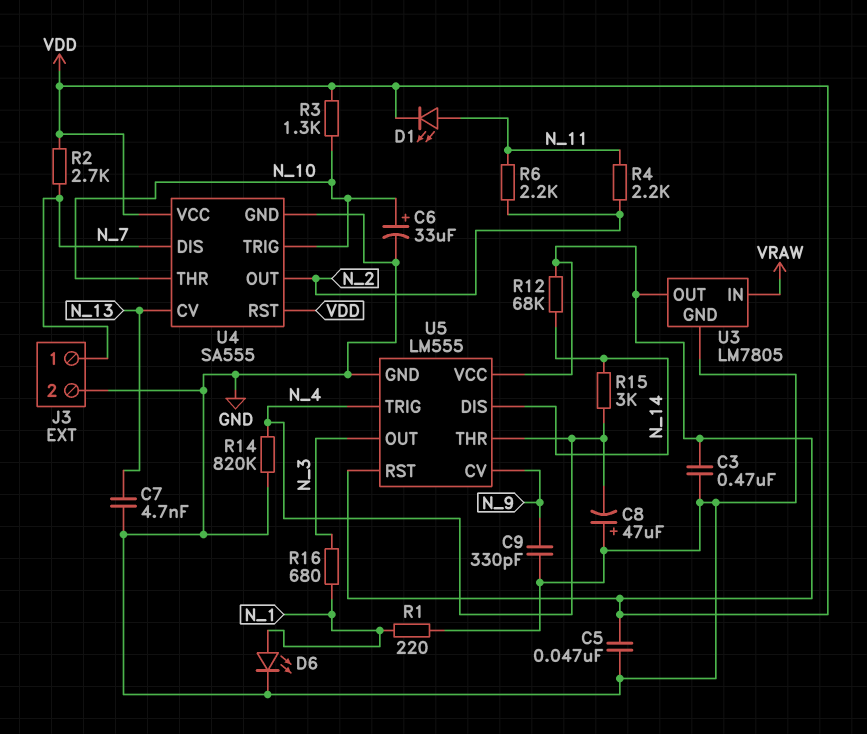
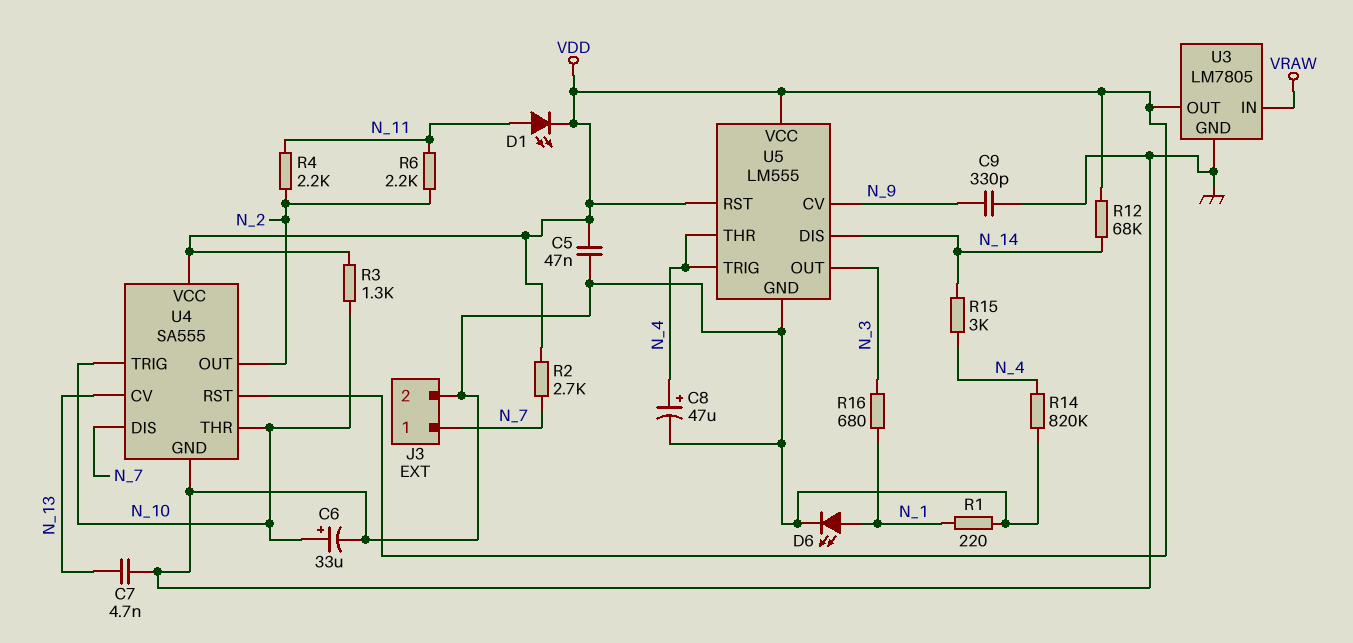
C3: 470nF (GND, VDD) -> none
C8: 47uF (plus GND, minus N_4) -> 47uF (plus N_4, minus GND)

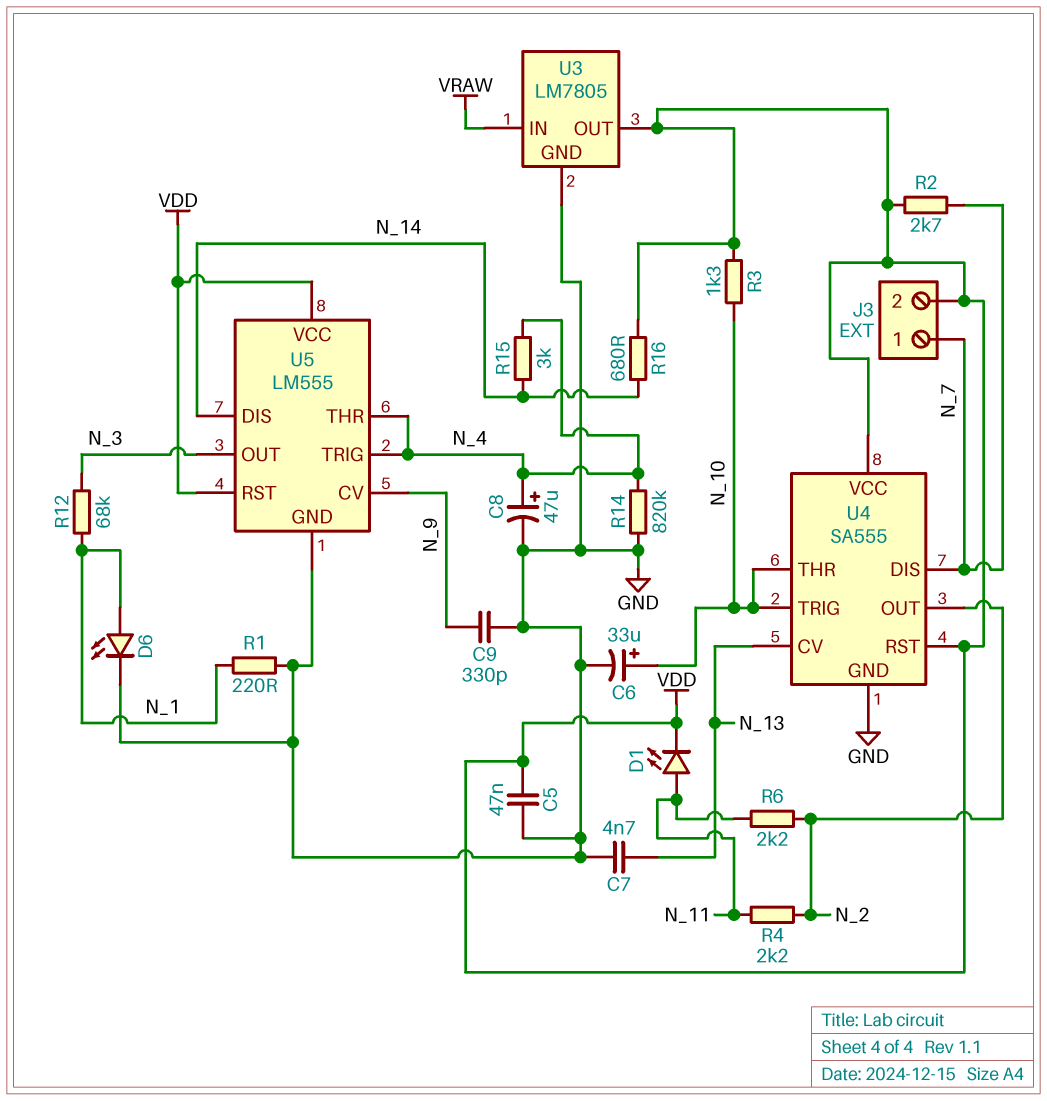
J3 pin 2: GND -> VDD
R12: 68k (N_14, VDD) -> 68k (N_1, N_3)
R16: 680 (N_1, N_3) -> 680 (N_14, VDD)

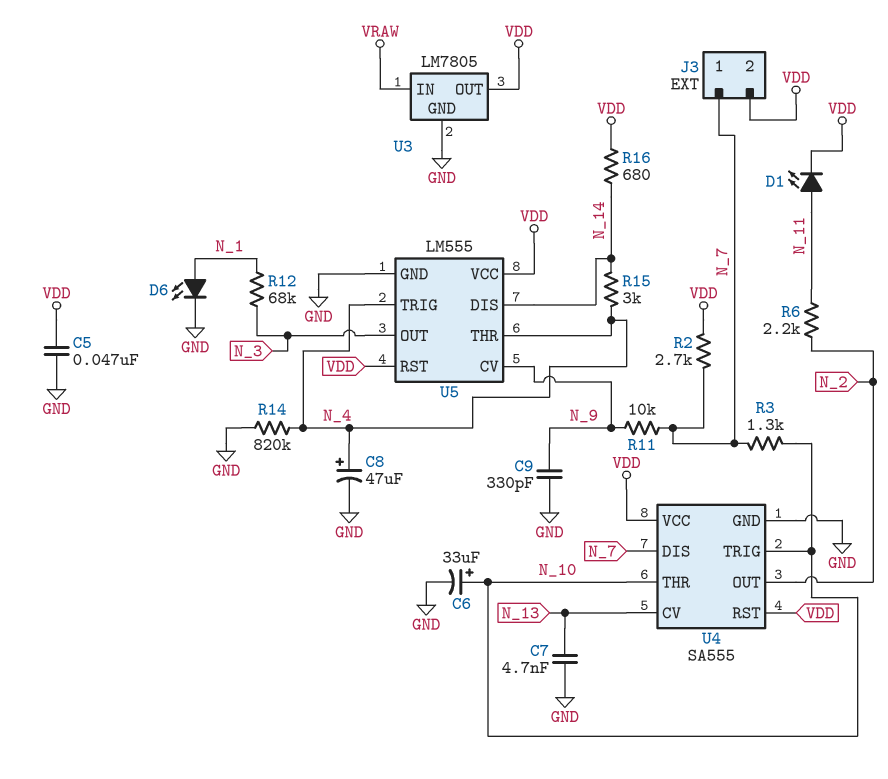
R1: 220 (GND, N_1) -> none
R3: 1.3k (N_10, VDD) -> 1.3k (N_7, N_10)
R4: 2.2k (N_2, N_11) -> none
R11: none -> 10k (N_7, N_9)

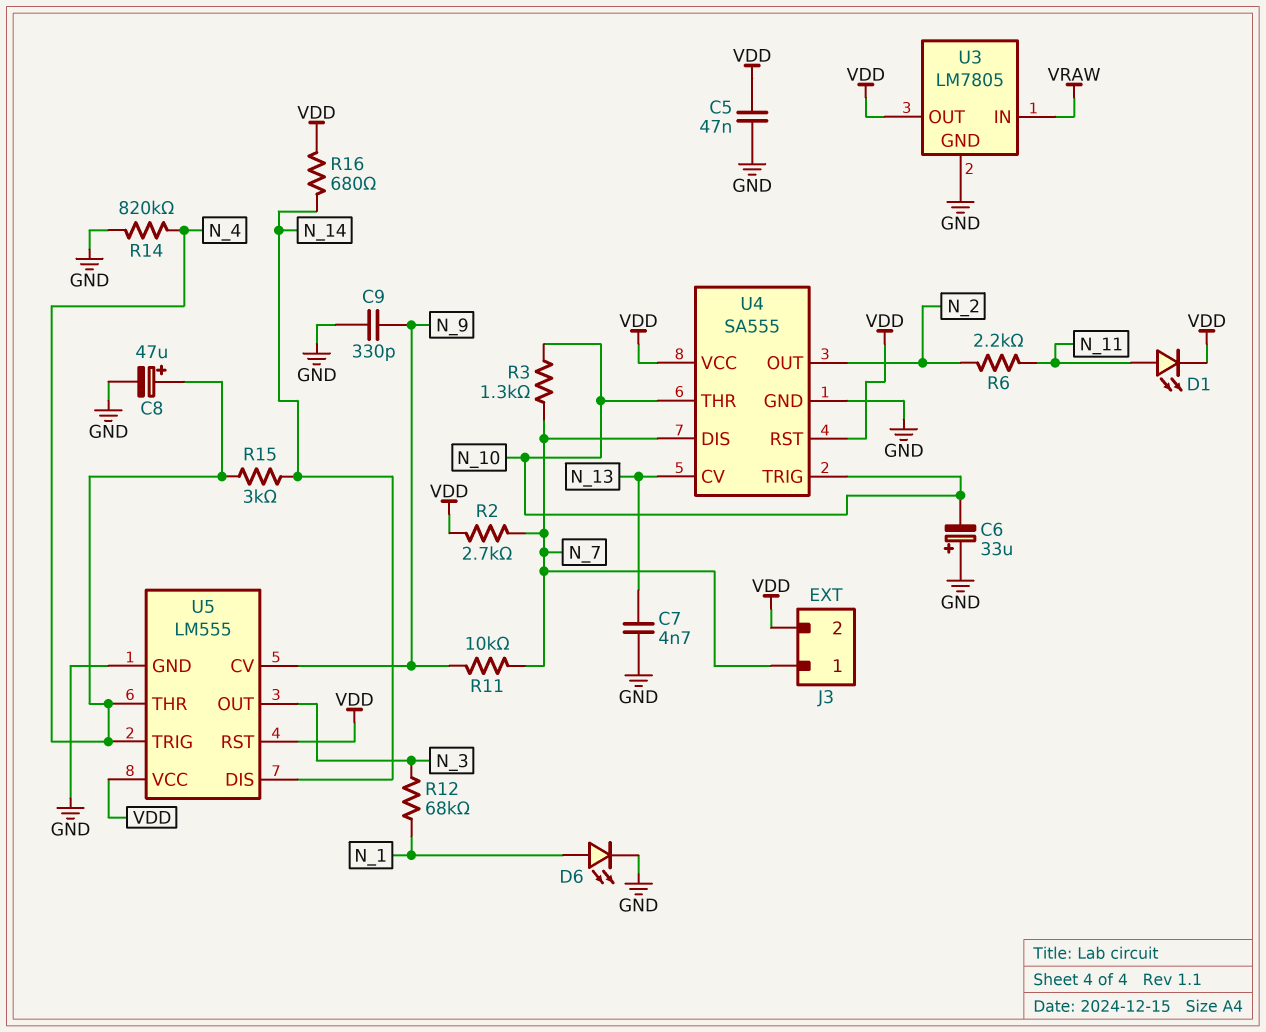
C6: 33uF (plus N_10, minus GND) -> 33uF (plus GND, minus N_10)

